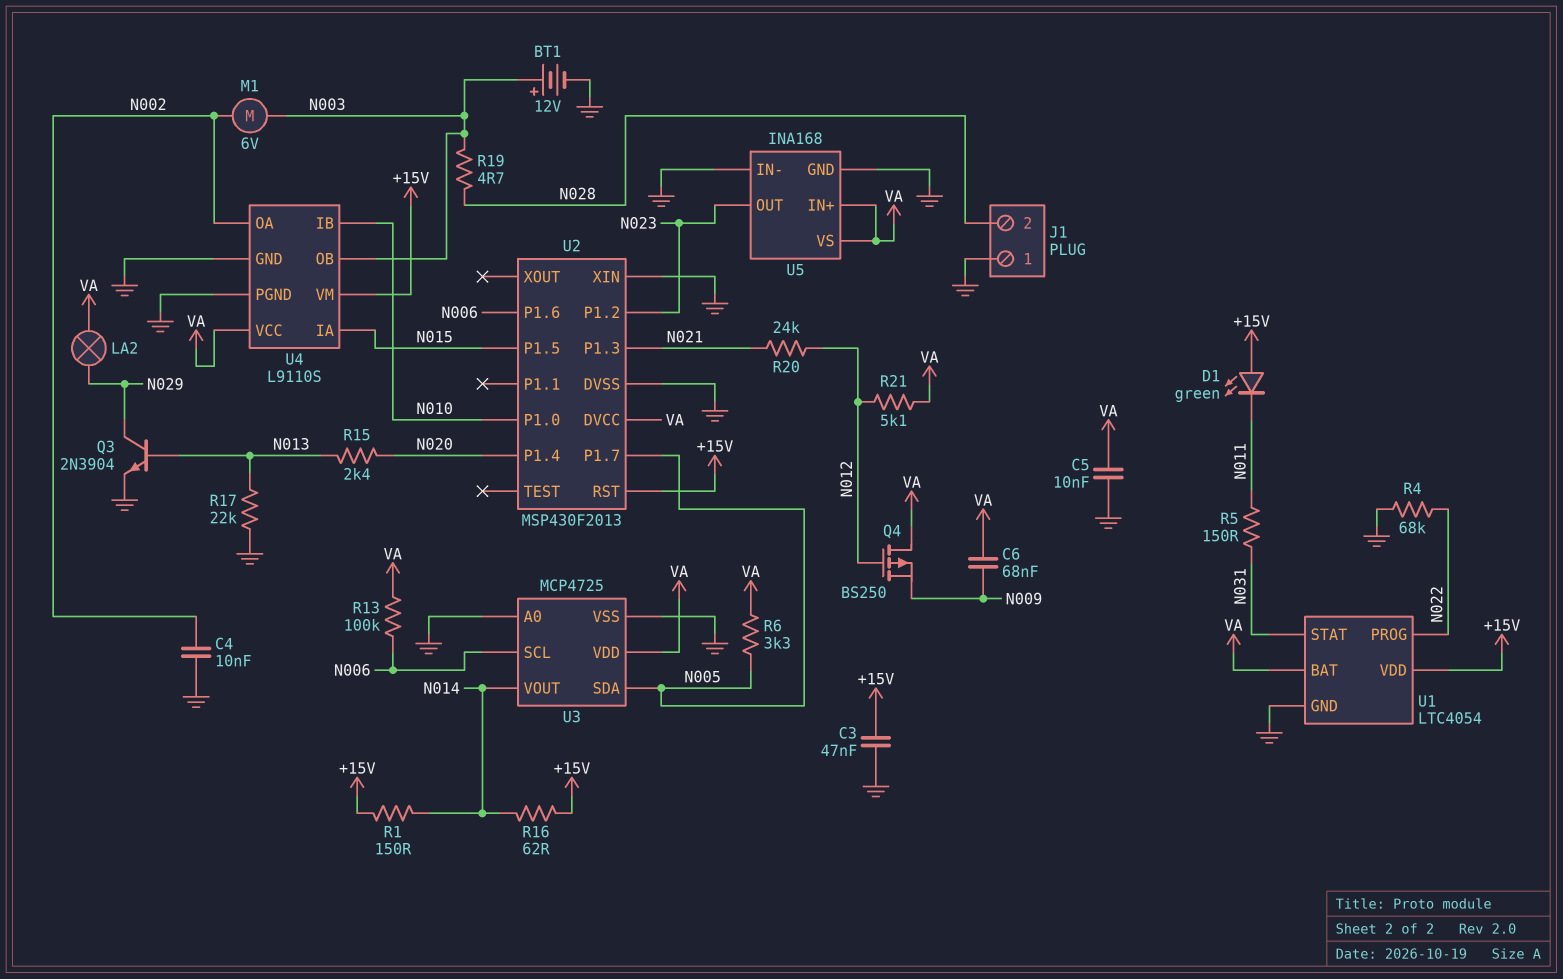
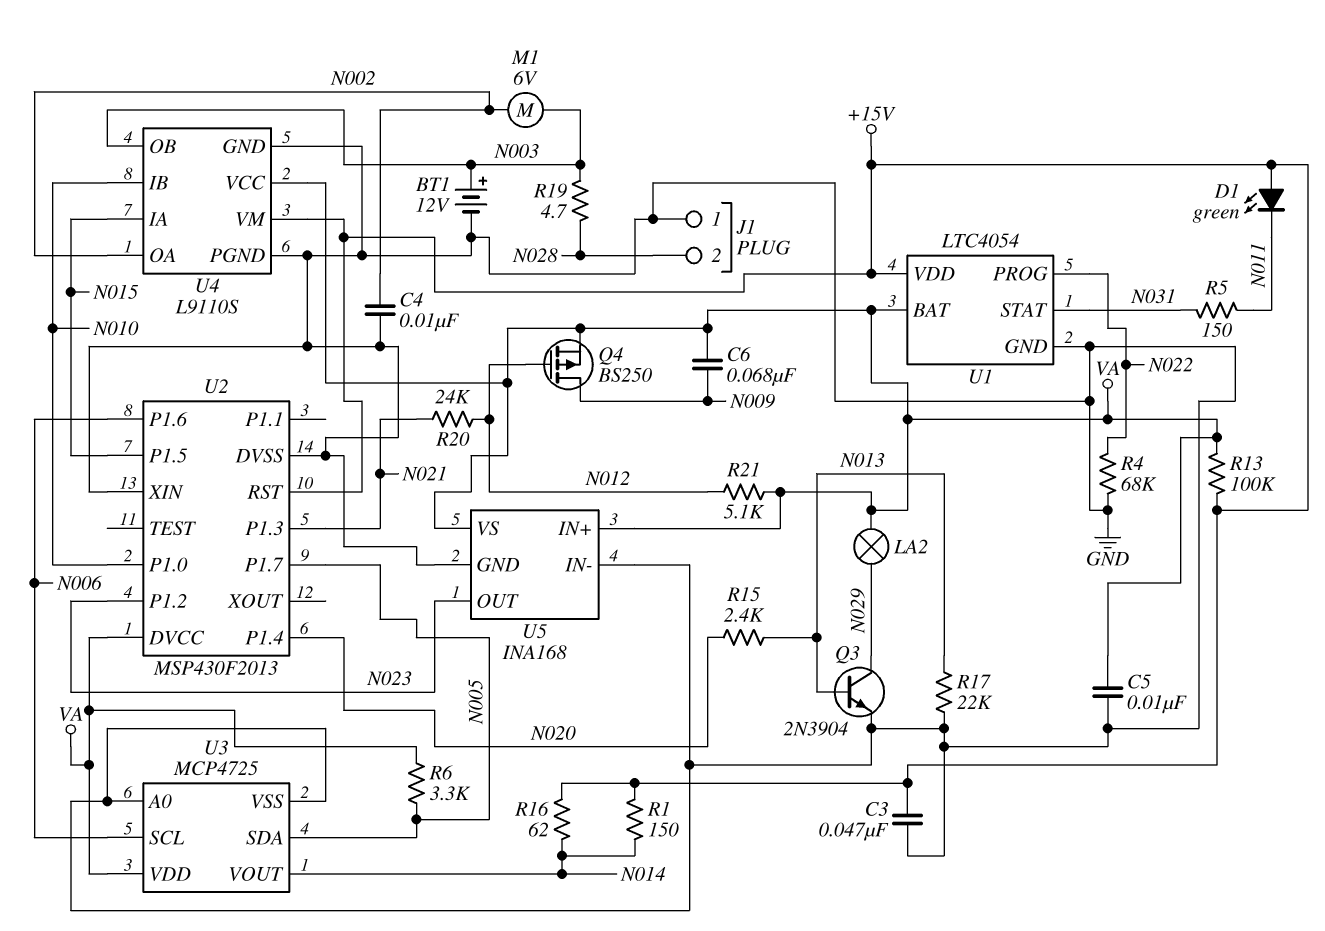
Q4: PMOS BS250 (G N012, D VA, S N009) -> PMOS BS250 (G N012, D N009, S VA)
R13: 100k (N006, VA) -> 100k (+15V, VA)

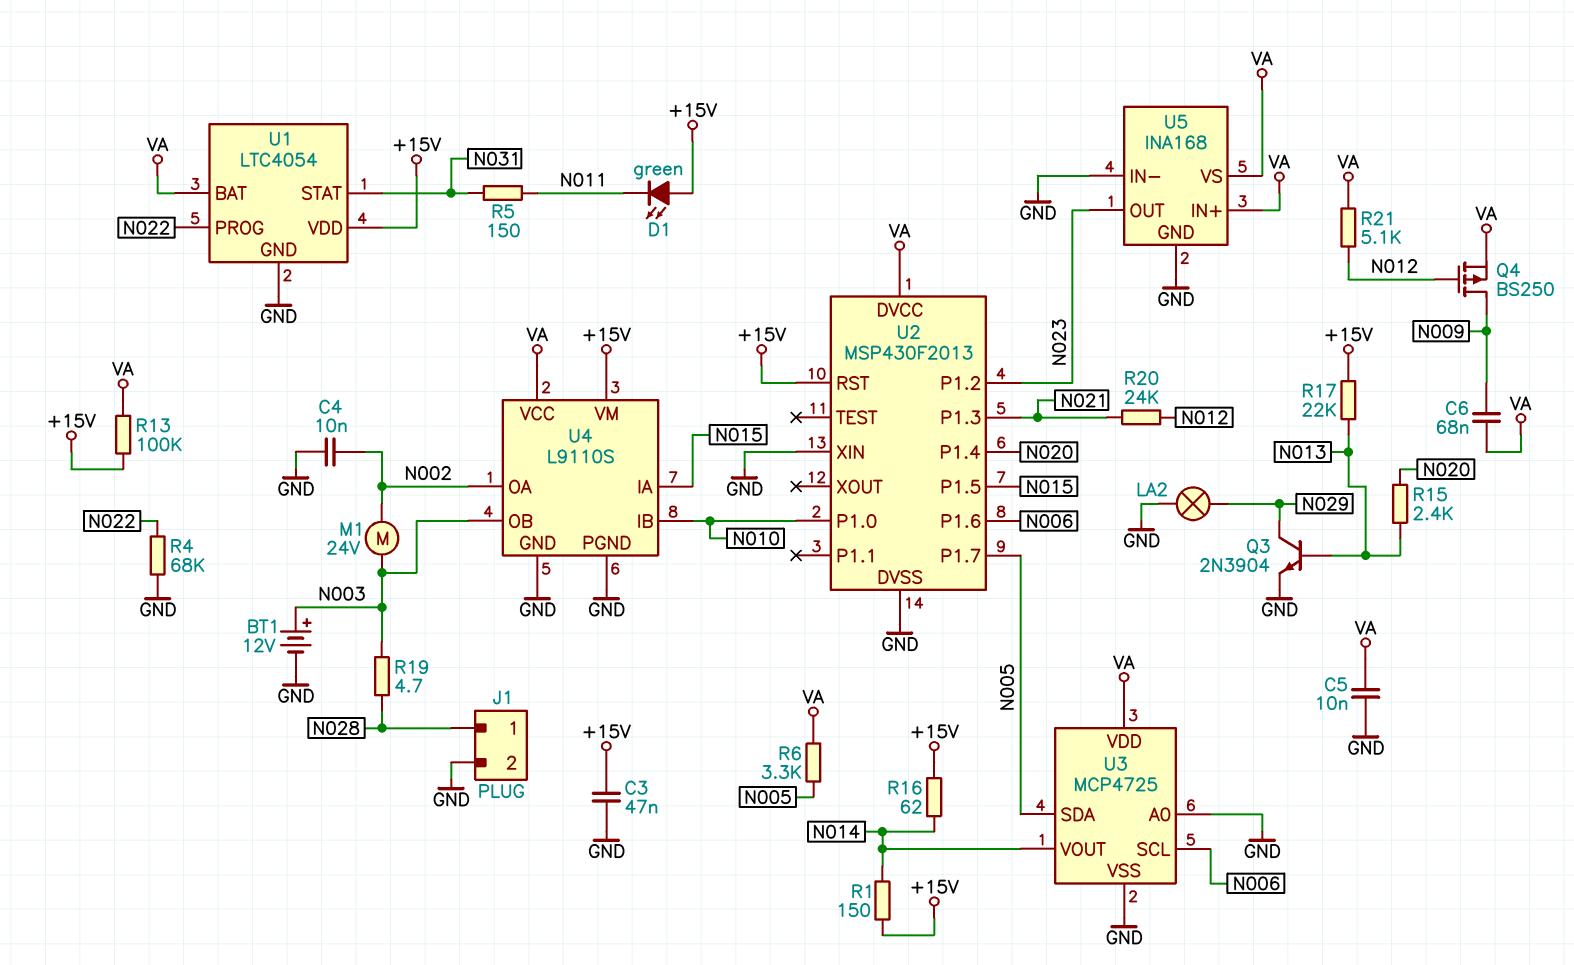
J1 pin 1: GND -> N028
J1 pin 2: N028 -> GND
LA2: lamp (N029, VA) -> lamp (GND, N029)
M1: motor 6V (N002, N003) -> motor 24V (N002, N003)
R17: 22k (GND, N013) -> 22k (+15V, N013)

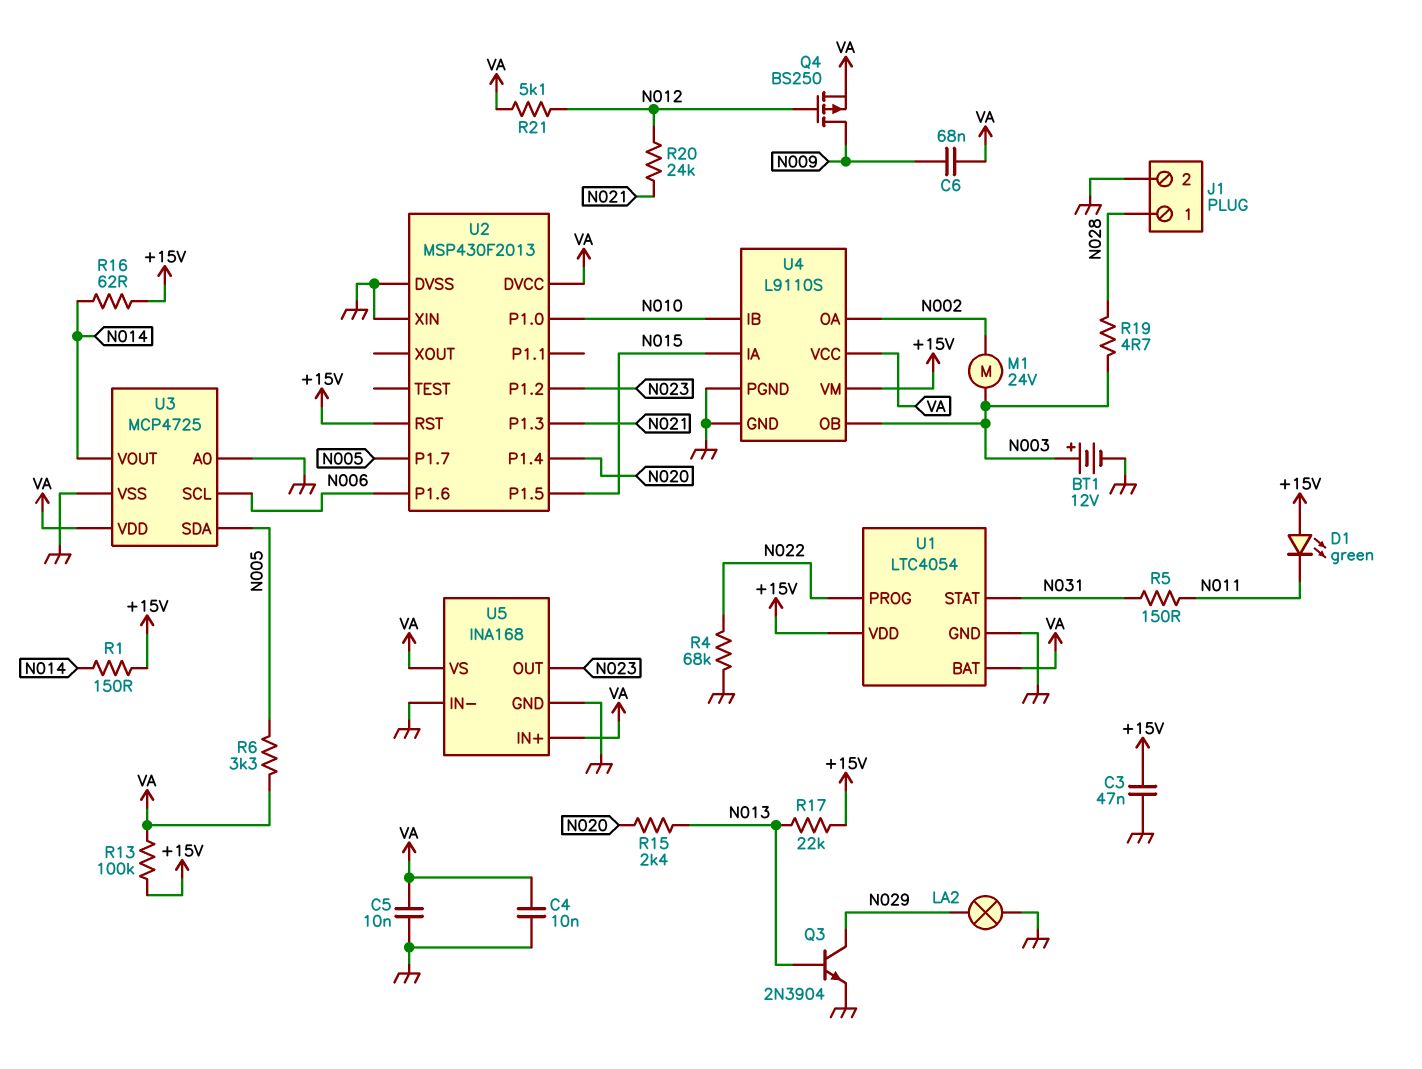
C4: 10nF (GND, N002) -> 10nF (GND, VA)

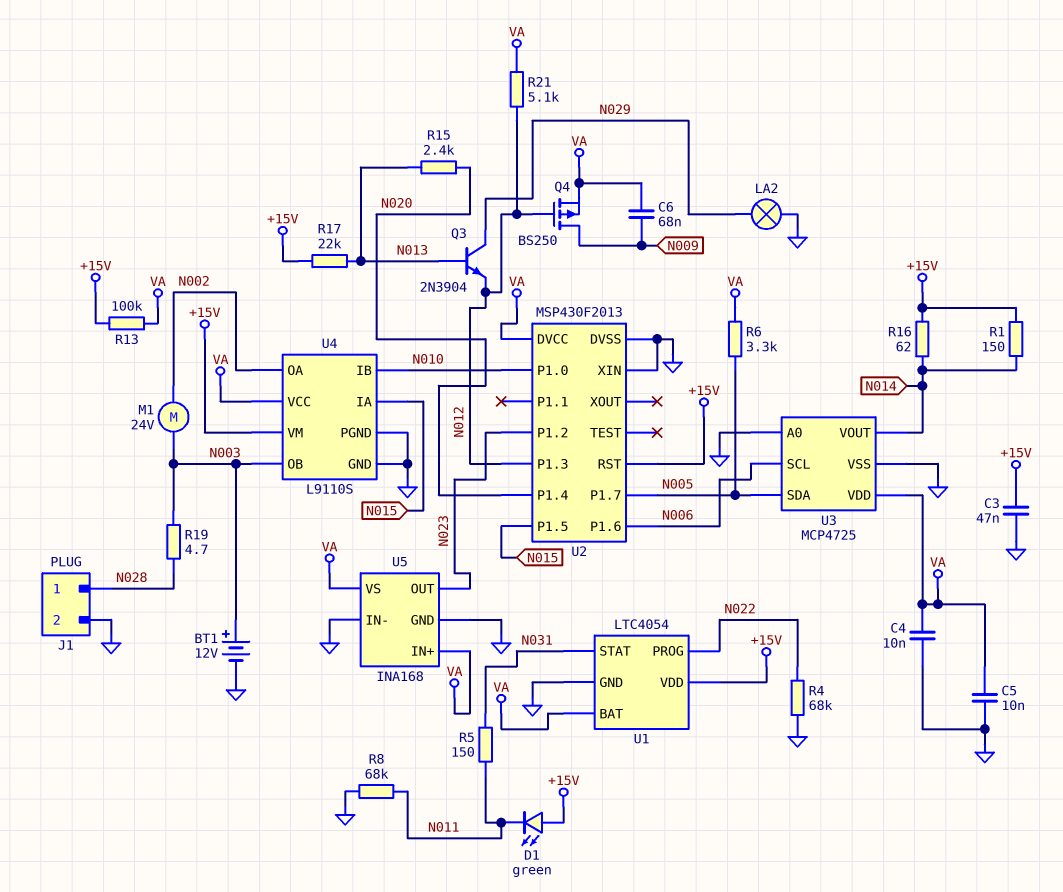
Q3: NPN 2N3904 (B N013, C N029, E GND) -> NPN 2N3904 (B N013, C N029, E N012)
R8: none -> 68k (GND, N011)
R20: 24k (N012, N021) -> none
U2 pin P1.3: N021 -> N012

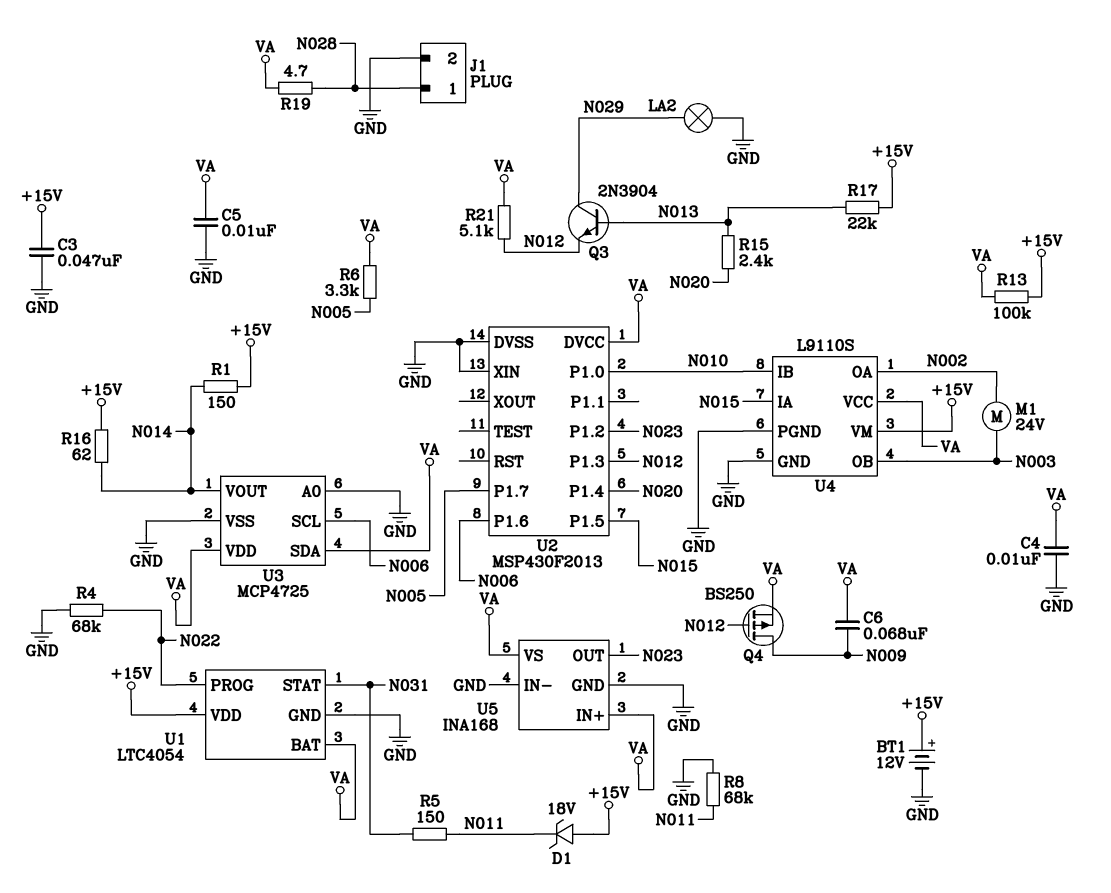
BT1: 12V (plus N003, minus GND) -> 12V (plus +15V, minus GND)
D1: LED green (A +15V, K N011) -> zener 18V (A +15V, K N011)
R19: 4.7 (N003, N028) -> 4.7 (N028, VA)
U2 pin RST: +15V -> none
U3 pin SDA: N005 -> VA

